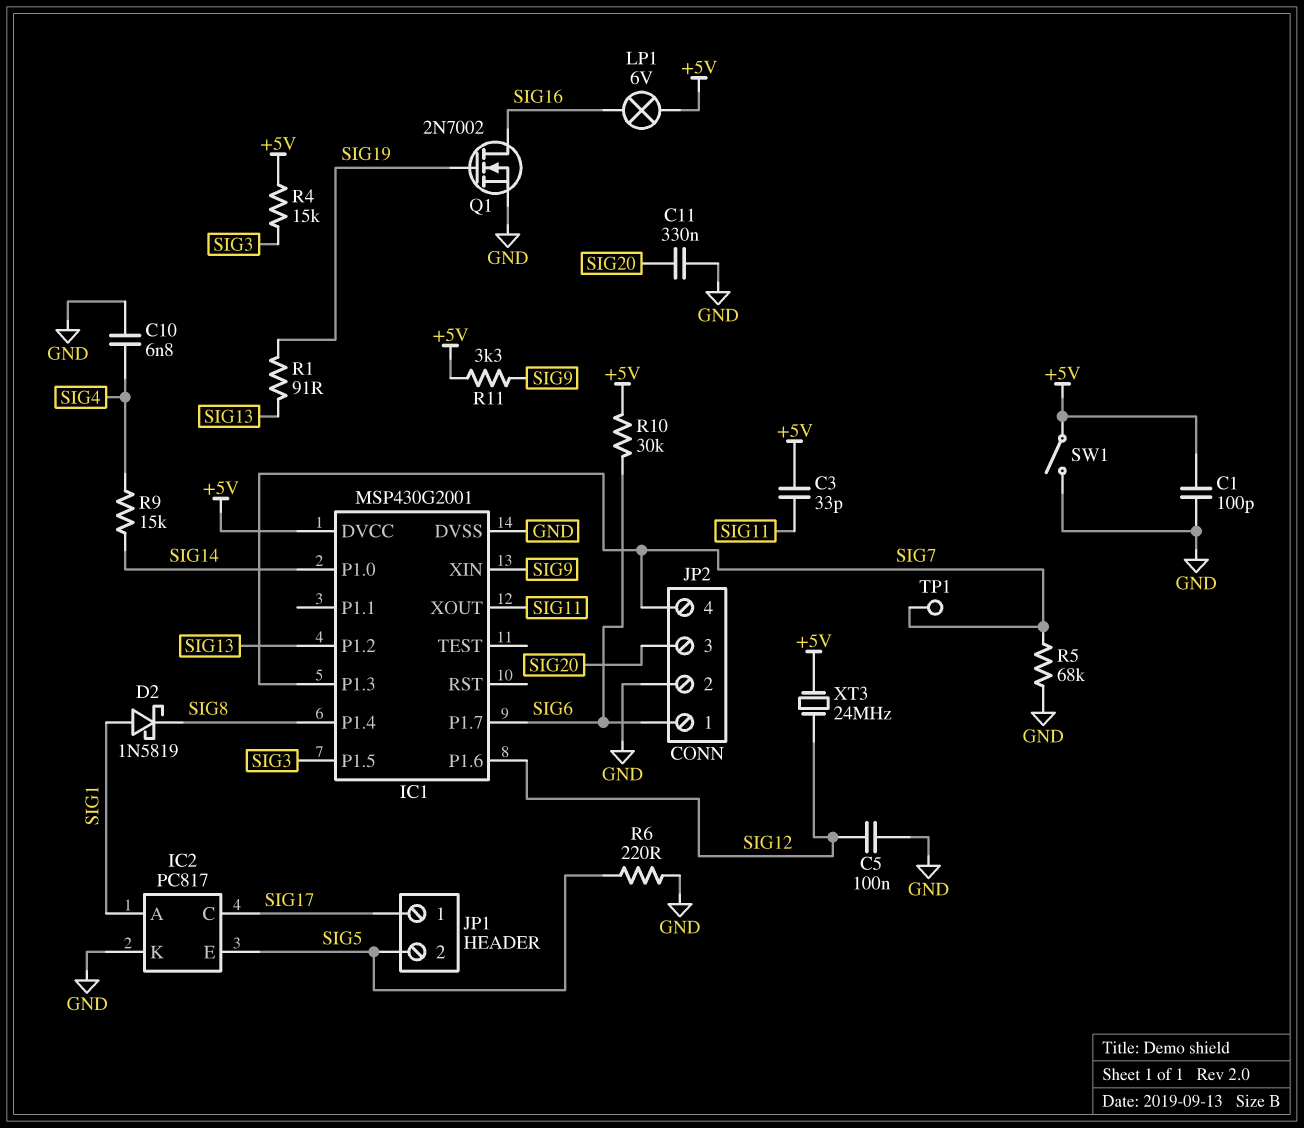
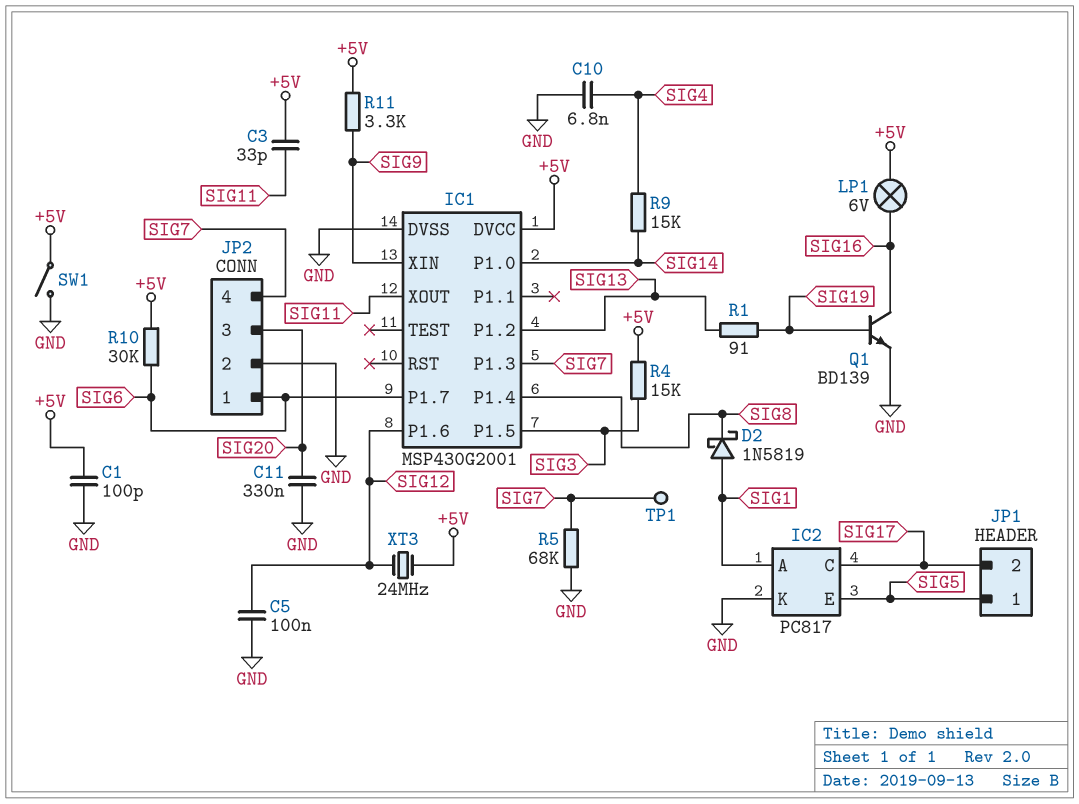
JP1 pin 1: SIG17 -> SIG5
JP1 pin 2: SIG5 -> SIG17
Q1: NMOS 2N7002 (G SIG19, D SIG16, S GND) -> NPN BD139 (B SIG19, C SIG16, E GND)
R6: 220 (GND, SIG5) -> none

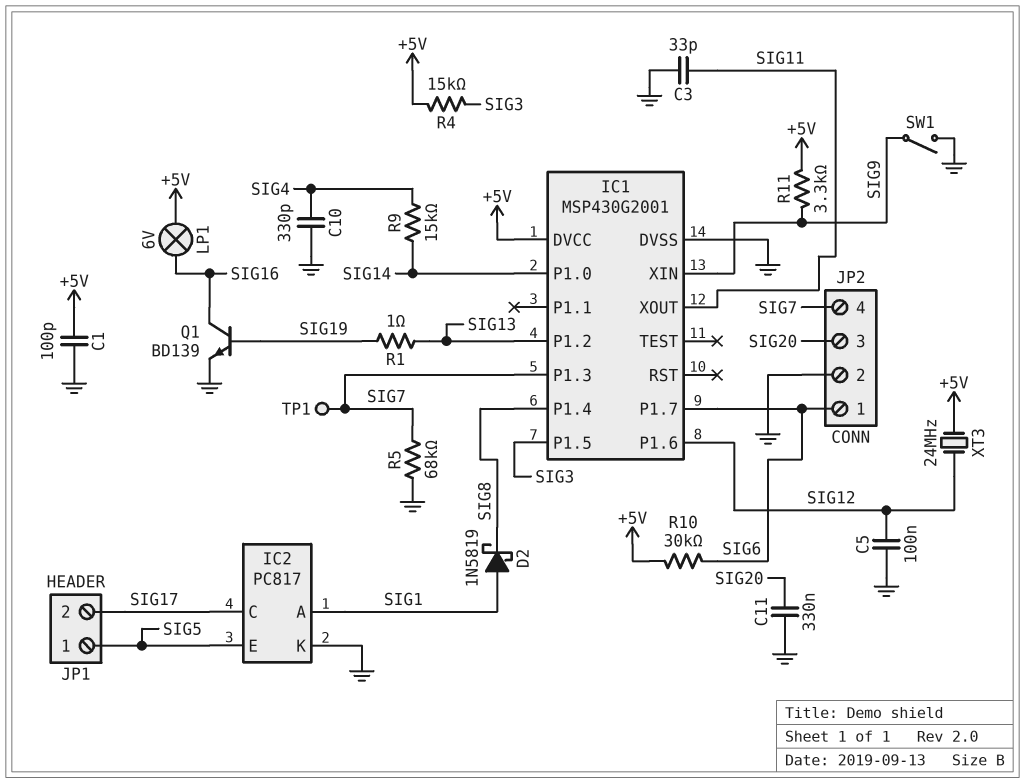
C3: 33pF (+5V, SIG11) -> 33pF (GND, SIG11)
C10: 6.8nF (GND, SIG4) -> 330pF (GND, SIG4)
R1: 91 (SIG13, SIG19) -> 1 (SIG13, SIG19)
SW1: switch (+5V, GND) -> switch (GND, SIG9)

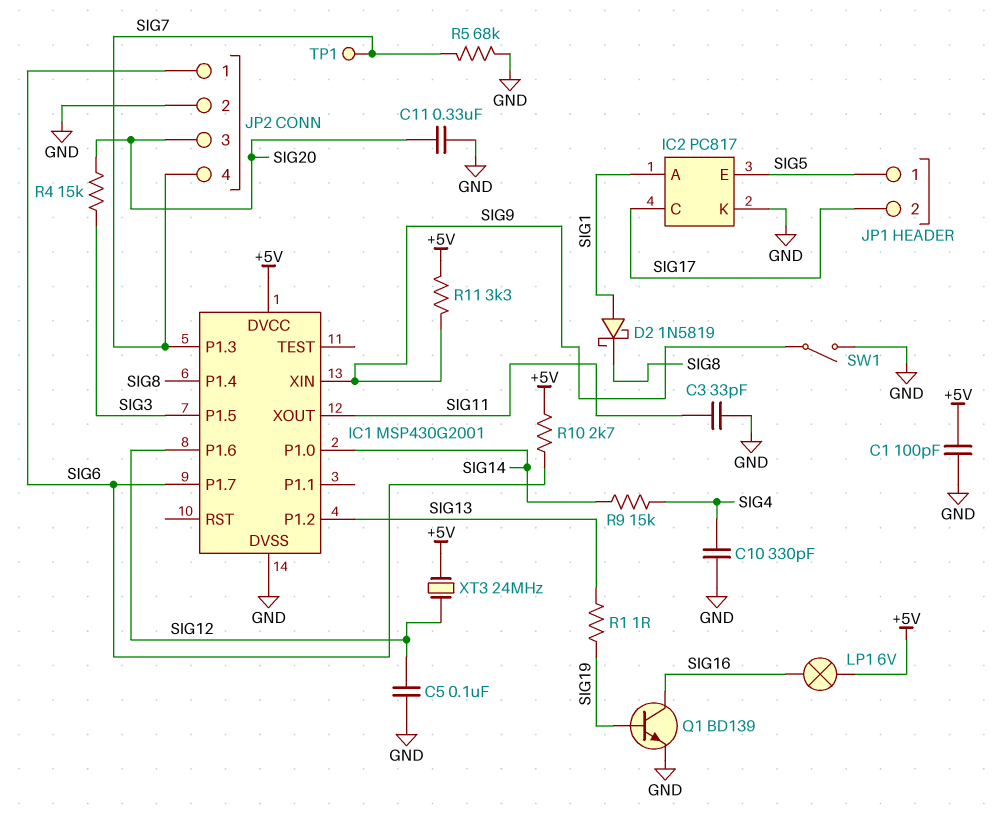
R4: 15k (+5V, SIG3) -> 15k (SIG3, SIG20)
R10: 30k (+5V, SIG6) -> 2.7k (+5V, SIG6)

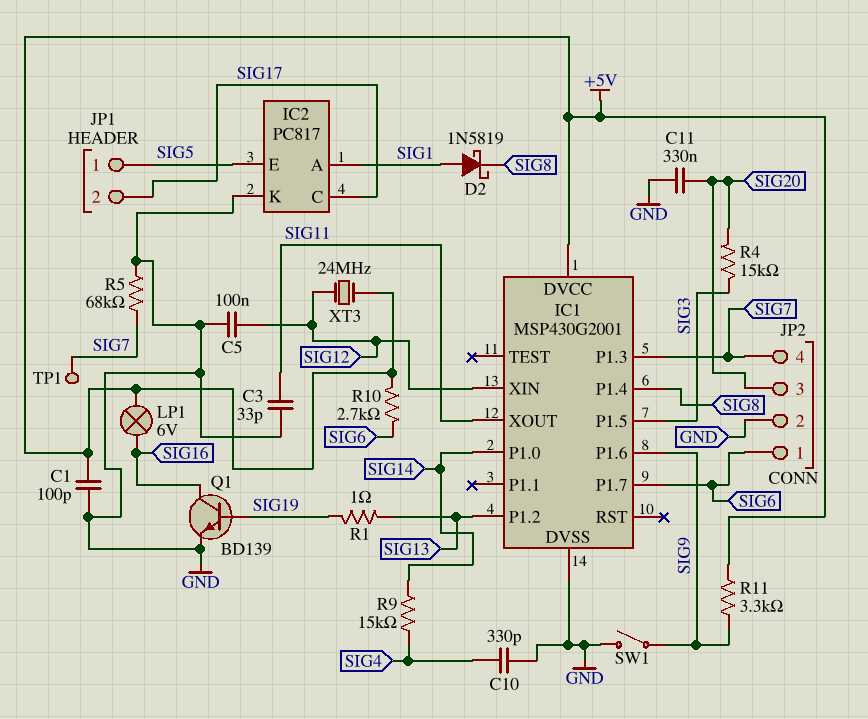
IC1 pin P1.6: SIG12 -> SIG9
IC1 pin XIN: SIG9 -> SIG12

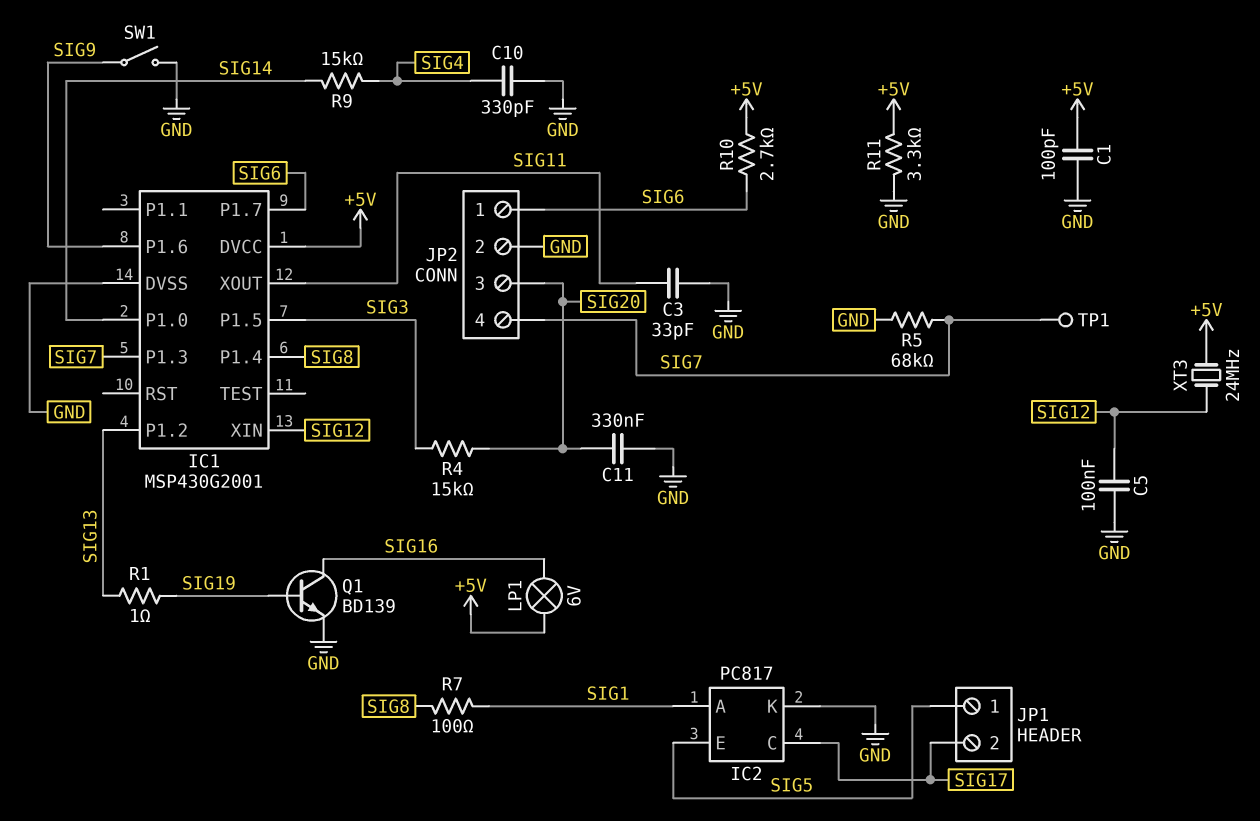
D2: schottky 1N5819 (A SIG1, K SIG8) -> none
R7: none -> 100 (SIG1, SIG8)
R11: 3.3k (+5V, SIG9) -> 3.3k (+5V, GND)

